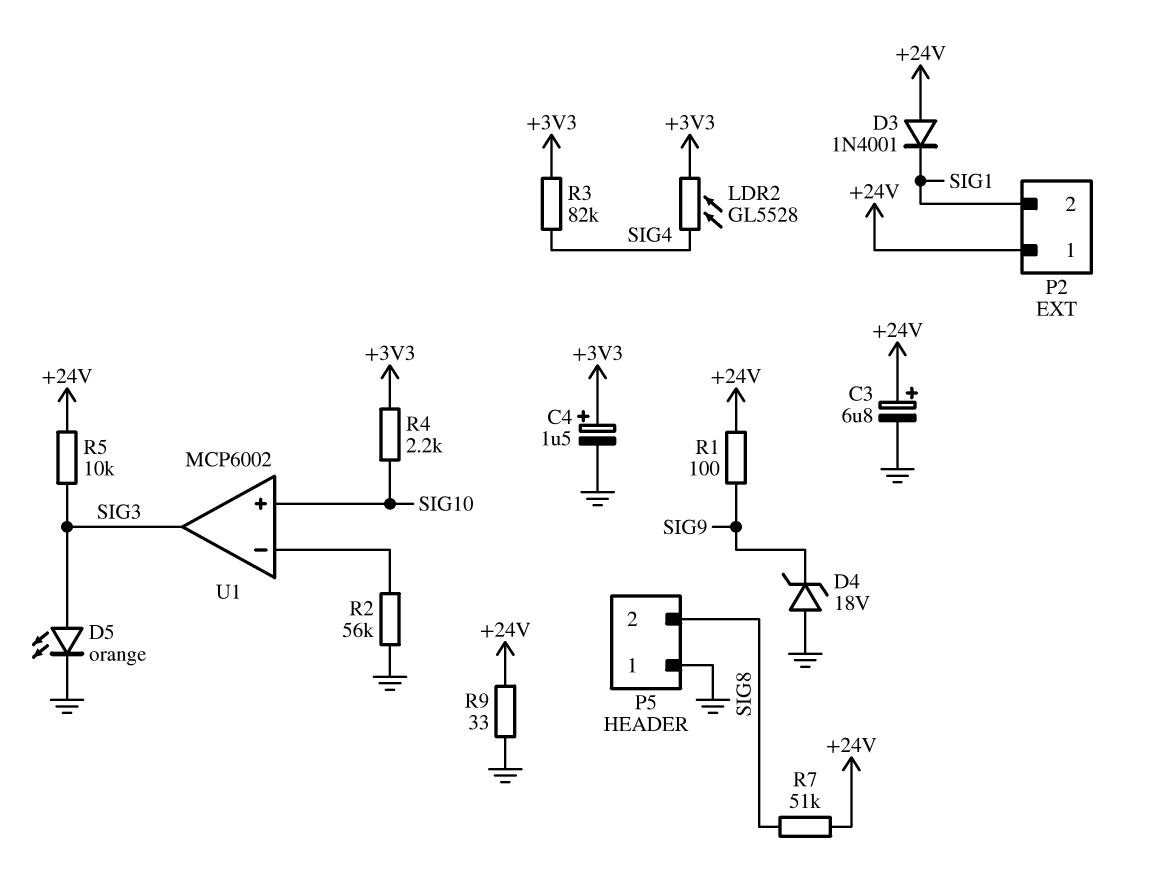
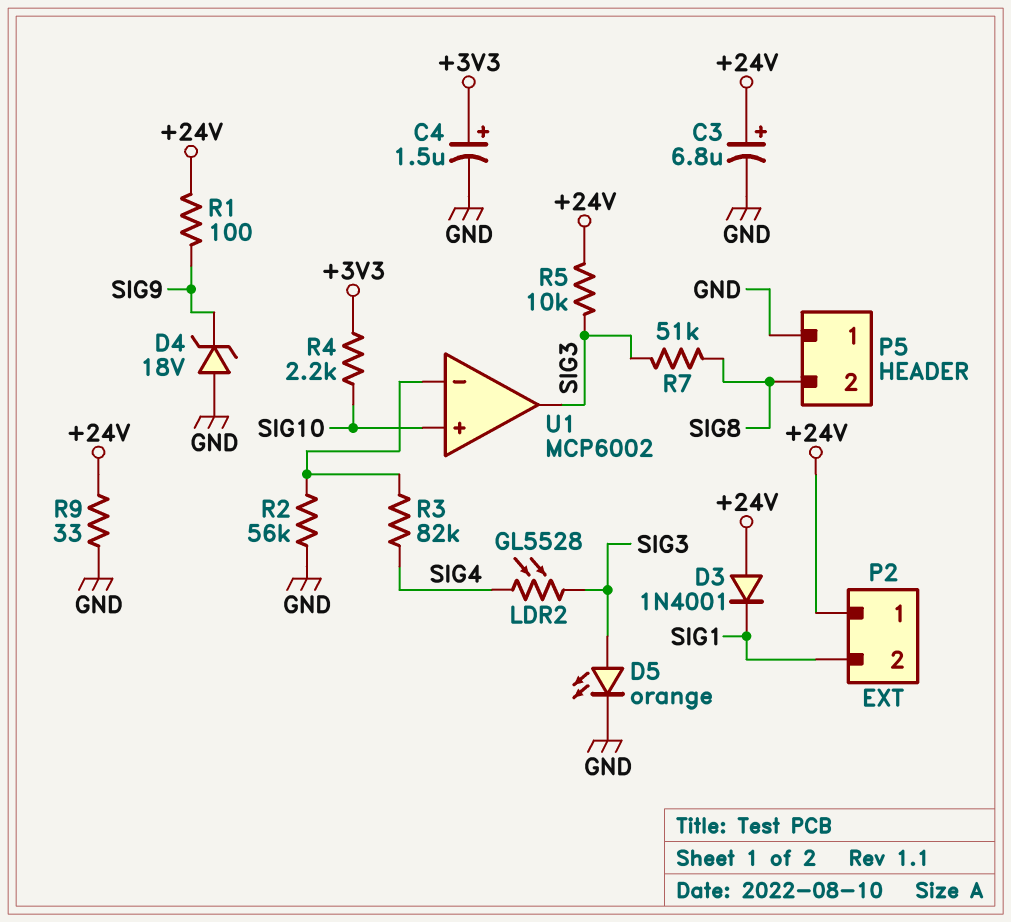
LDR2: GL5528 (+3V3, SIG4) -> GL5528 (SIG3, SIG4)
R3: 82k (+3V3, SIG4) -> 82k (SIG4, U1/in-)
R7: 51k (+24V, SIG8) -> 51k (SIG3, SIG8)

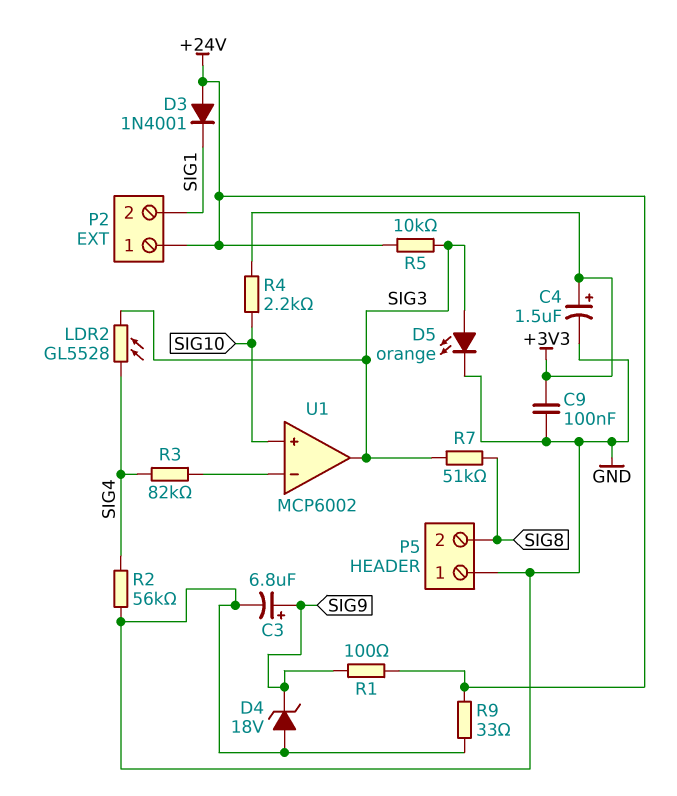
C3: 6.8uF (plus +24V, minus GND) -> 6.8uF (plus SIG9, minus GND)
C9: none -> 100nF (+3V3, GND)
R2: 56k (GND, U1/in-) -> 56k (GND, SIG4)

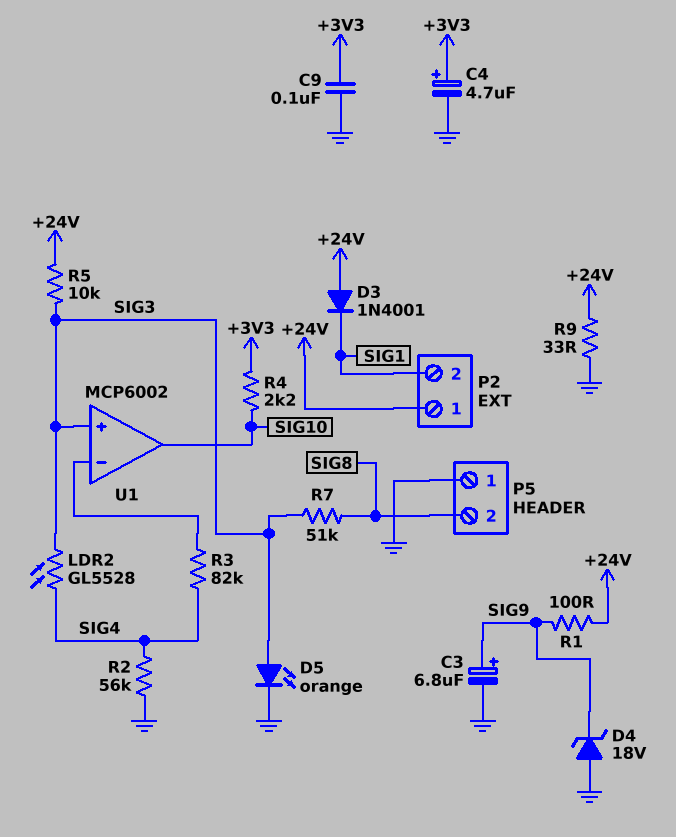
C4: 1.5uF (plus +3V3, minus GND) -> 4.7uF (plus +3V3, minus GND)
U1 pin in+: SIG10 -> SIG3
U1 pin out: SIG3 -> SIG10

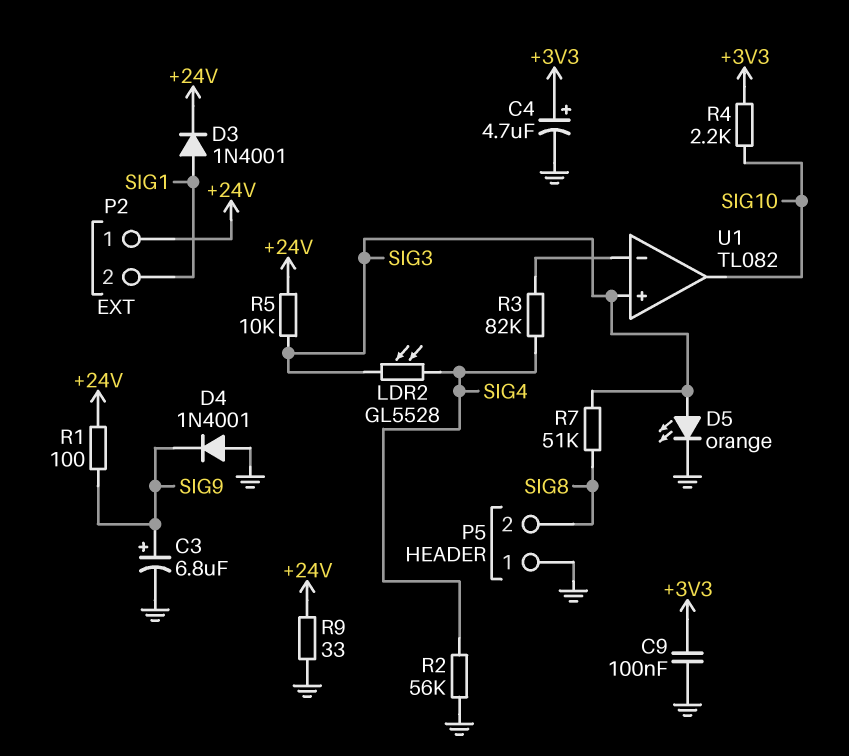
D3: diode 1N4001 (A +24V, K SIG1) -> diode 1N4001 (A SIG1, K +24V)
D4: zener 18V (A GND, K SIG9) -> diode 1N4001 (A GND, K SIG9)
U1: MCP6002 -> TL082

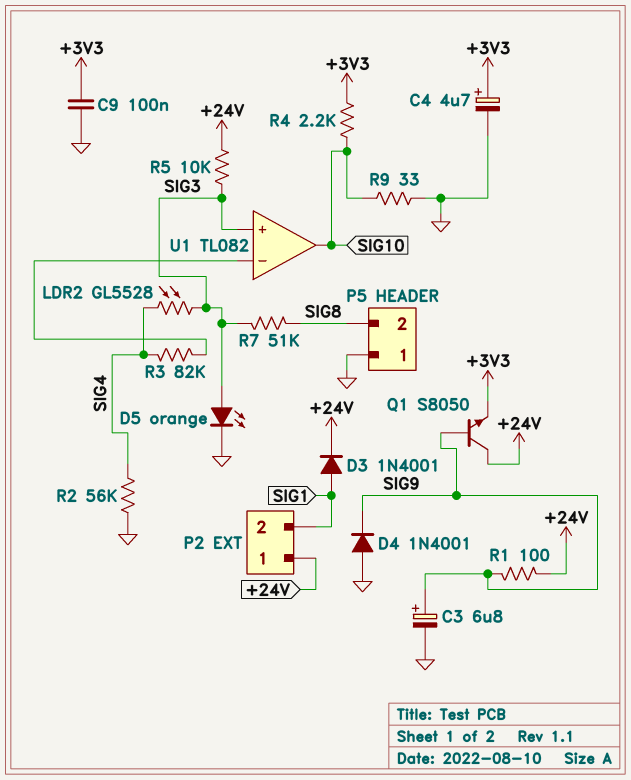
Q1: none -> NPN S8050 (B SIG9, C +24V, E +3V3)
R9: 33 (+24V, GND) -> 33 (GND, SIG10)

